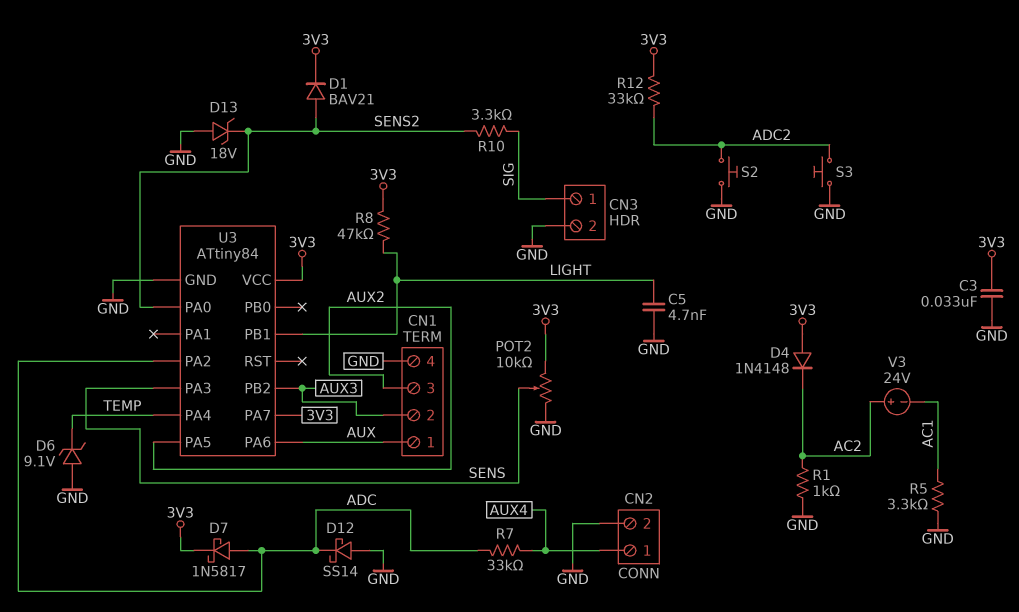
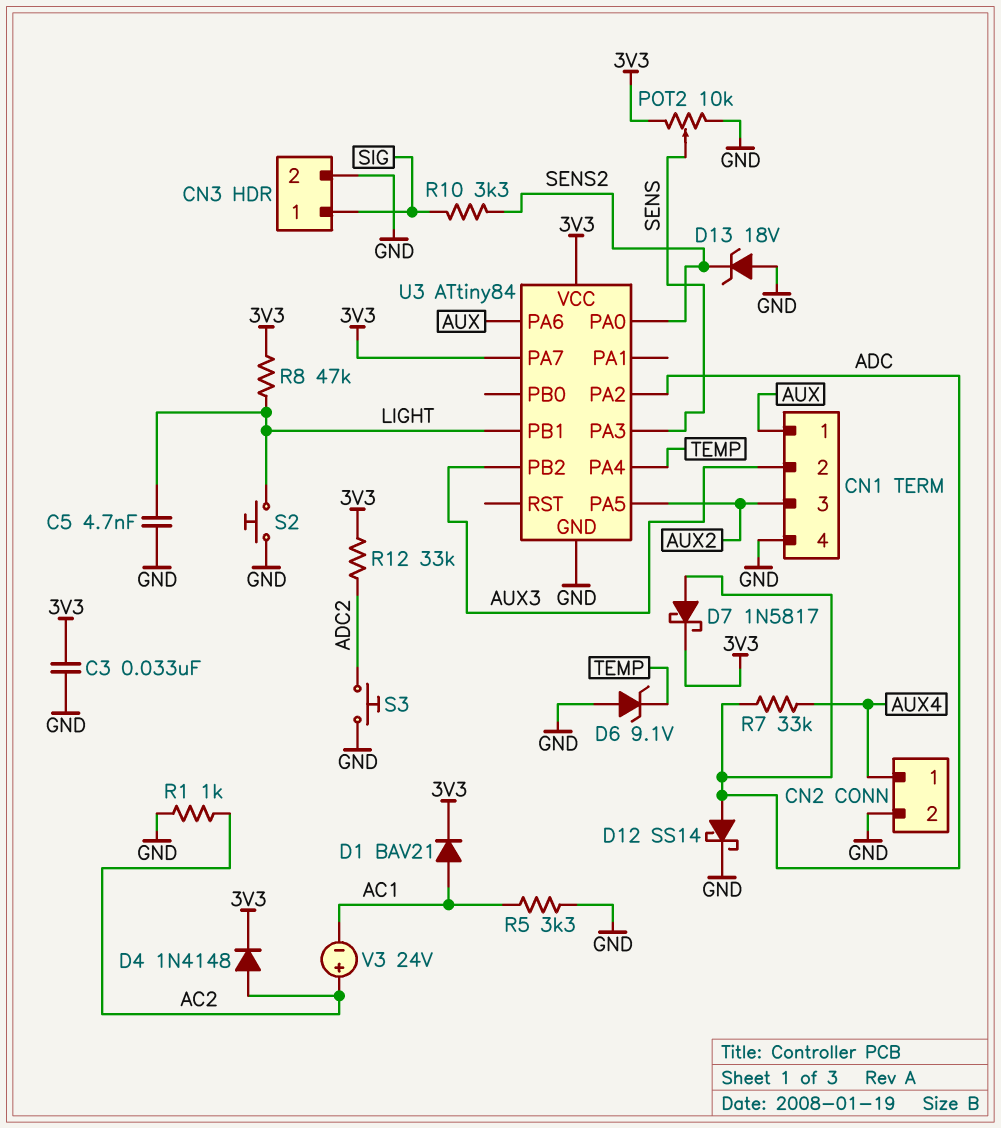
D1: diode BAV21 (A SENS2, K 3V3) -> diode BAV21 (A AC1, K 3V3)
D4: diode 1N4148 (A 3V3, K AC2) -> diode 1N4148 (A AC2, K 3V3)
D12: schottky SS14 (A GND, K ADC) -> schottky SS14 (A ADC, K GND)
S2: button (ADC2, GND) -> button (GND, LIGHT)

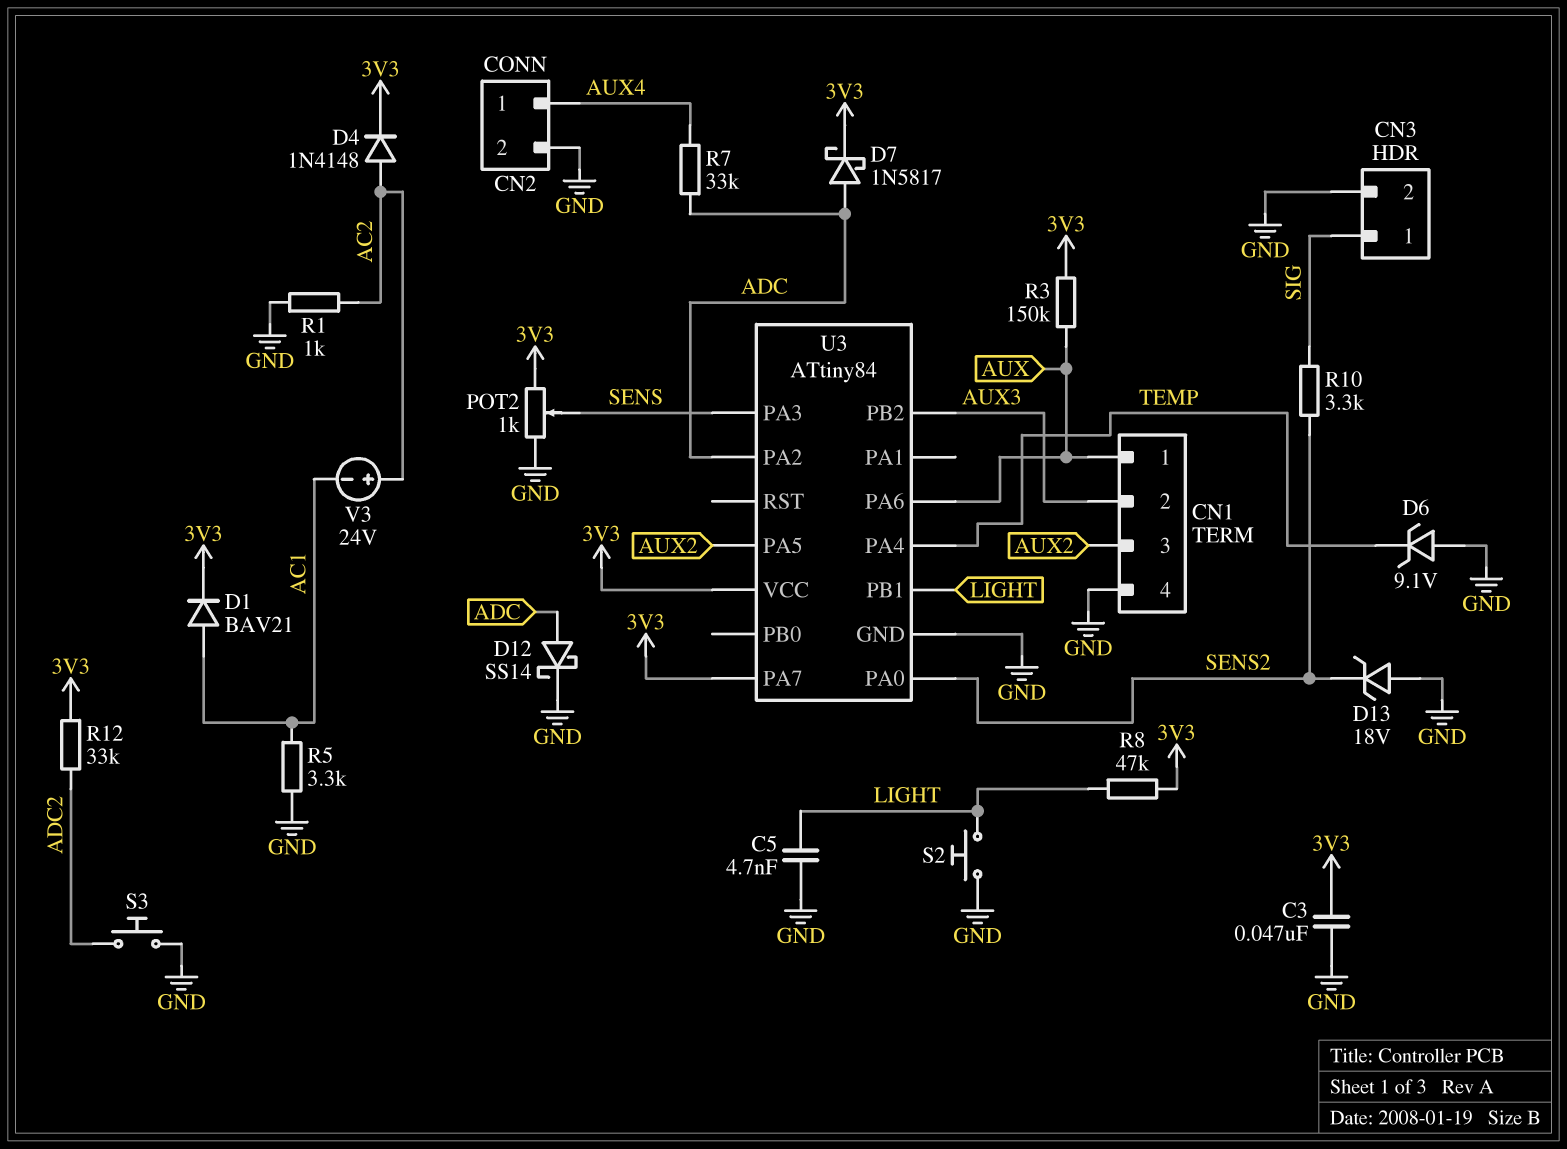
C3: 33nF (3V3, GND) -> 47nF (3V3, GND)
POT2: 10k (3V3, GND, wiper SENS) -> 1k (3V3, GND, wiper SENS)
R3: none -> 150k (3V3, AUX)

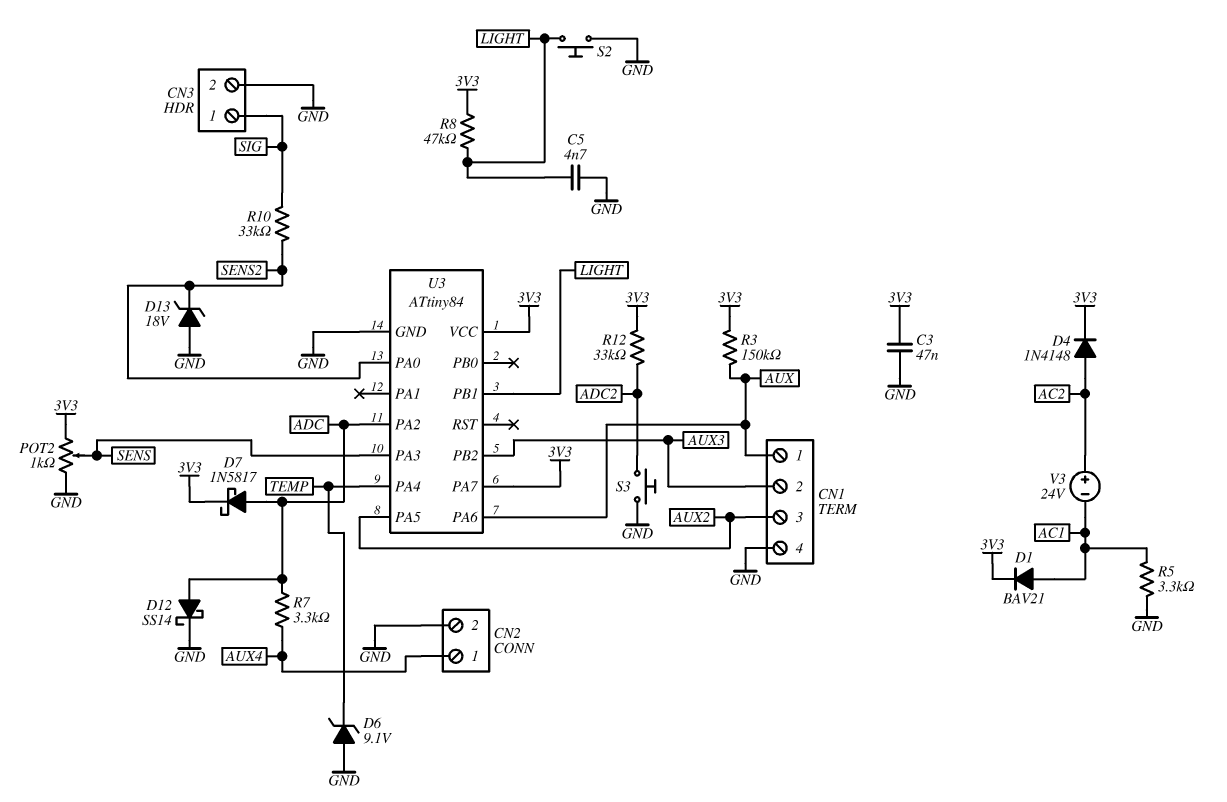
R1: 1k (AC2, GND) -> none
R7: 33k (ADC, AUX4) -> 3.3k (ADC, AUX4)
R10: 3.3k (SENS2, SIG) -> 33k (SENS2, SIG)

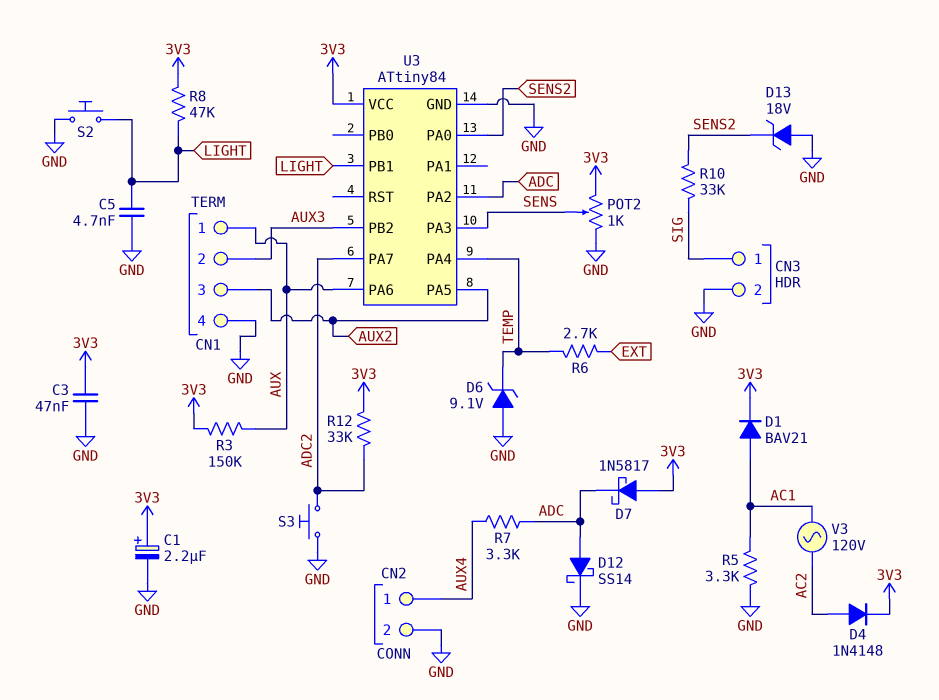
C1: none -> 2.2uF (plus 3V3, minus GND)
D7: schottky 1N5817 (A ADC, K 3V3) -> schottky 1N5817 (A 3V3, K ADC)
R6: none -> 2.7k (EXT, TEMP)
U3 pin PA7: 3V3 -> ADC2
V3: 24V (plus AC2, minus AC1) -> AC 120V (AC1, AC2)

